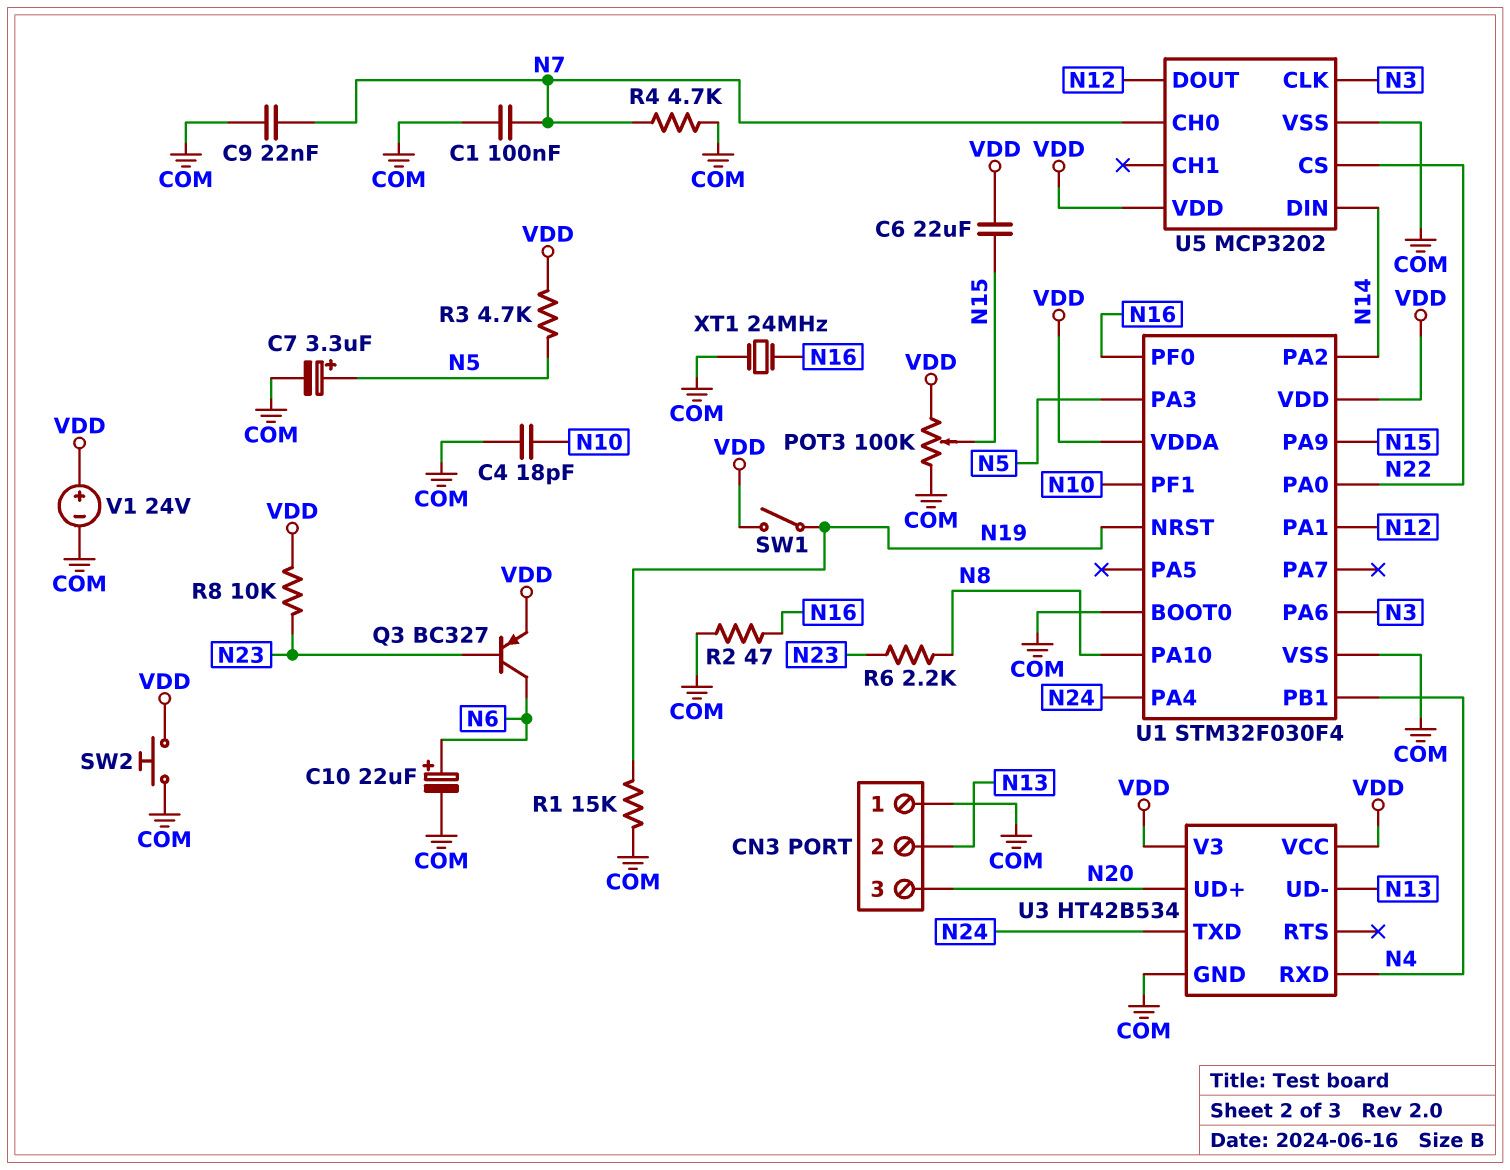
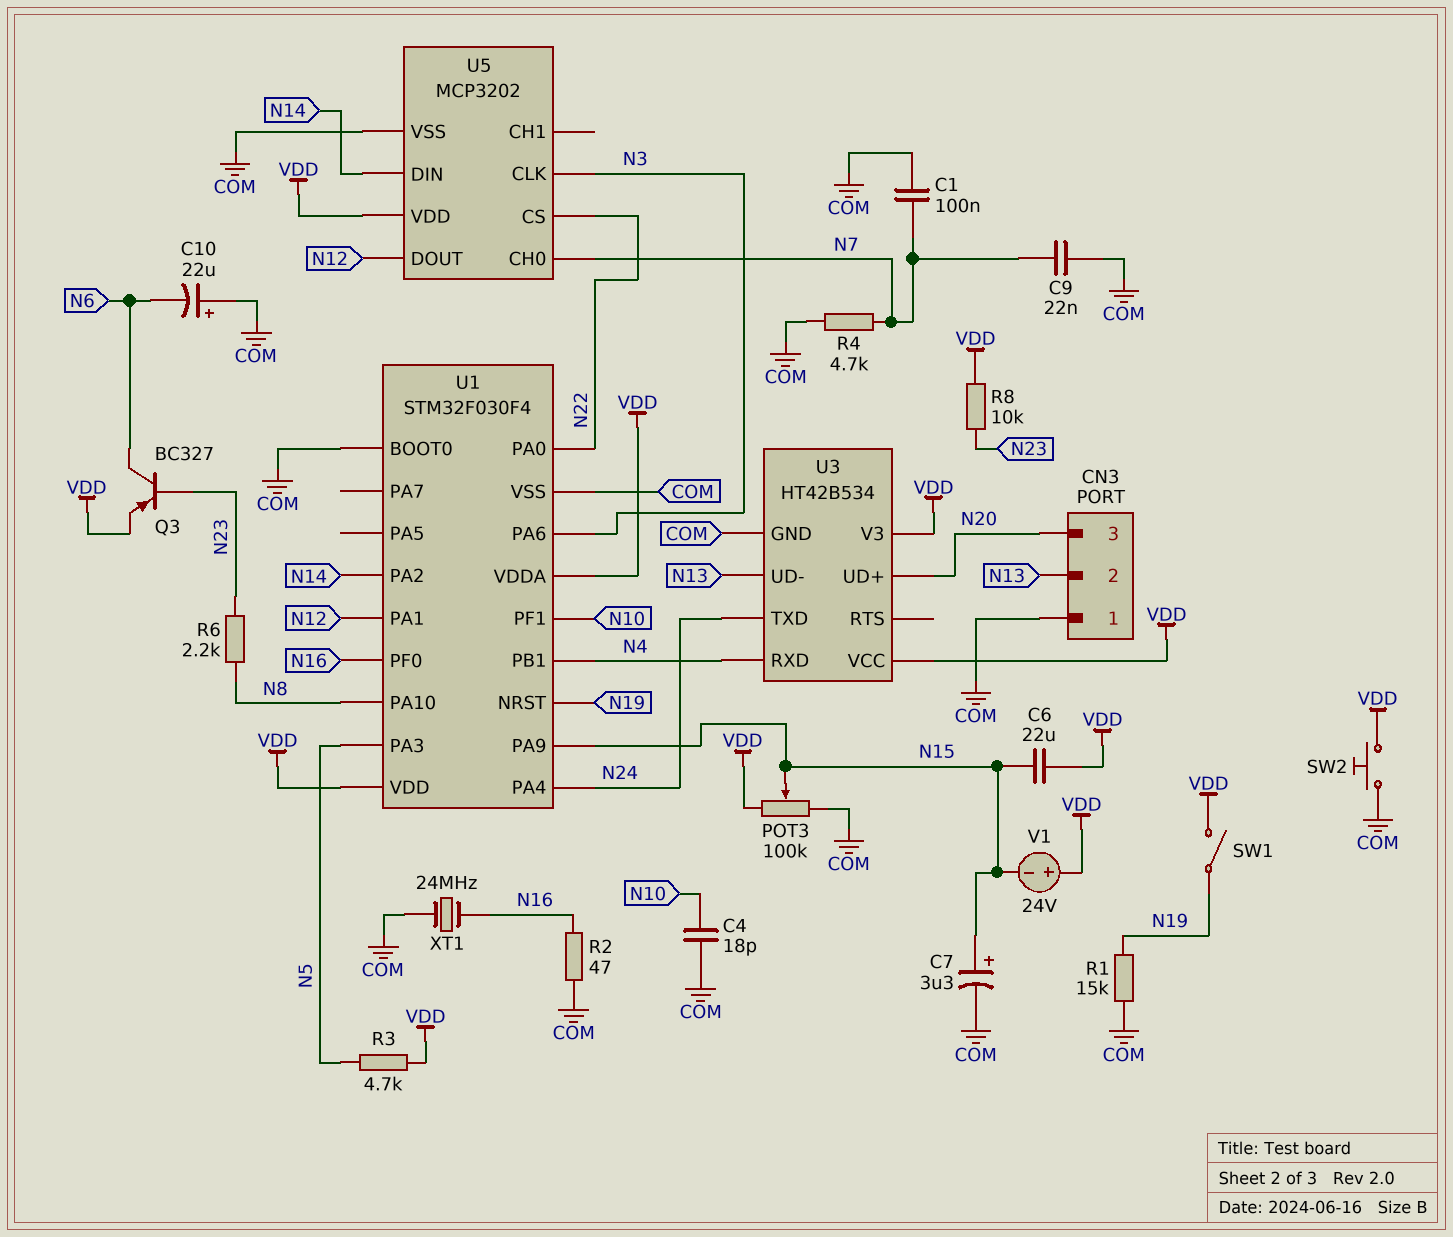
C7: 3.3uF (plus N5, minus COM) -> 3.3uF (plus N15, minus COM)
C10: 22uF (plus N6, minus COM) -> 22uF (plus COM, minus N6)
V1: 24V (plus VDD, minus COM) -> 24V (plus VDD, minus N15)

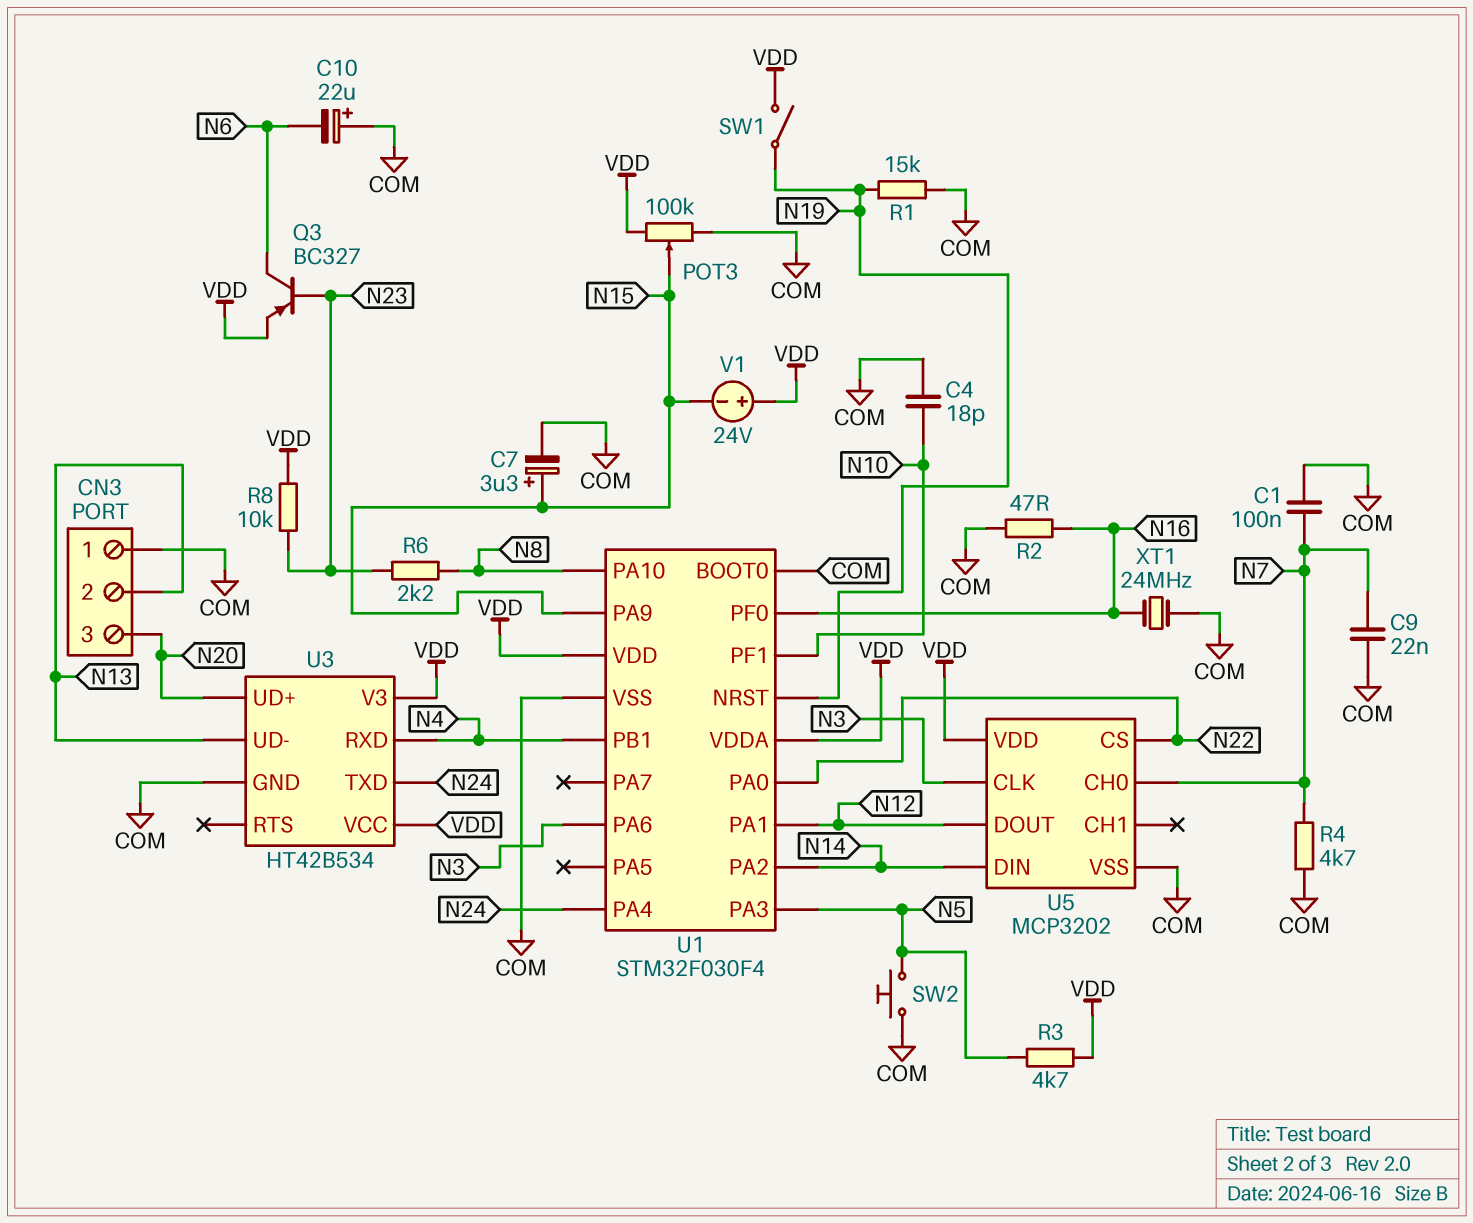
C6: 22uF (N15, VDD) -> none
SW2: button (COM, VDD) -> button (COM, N5)

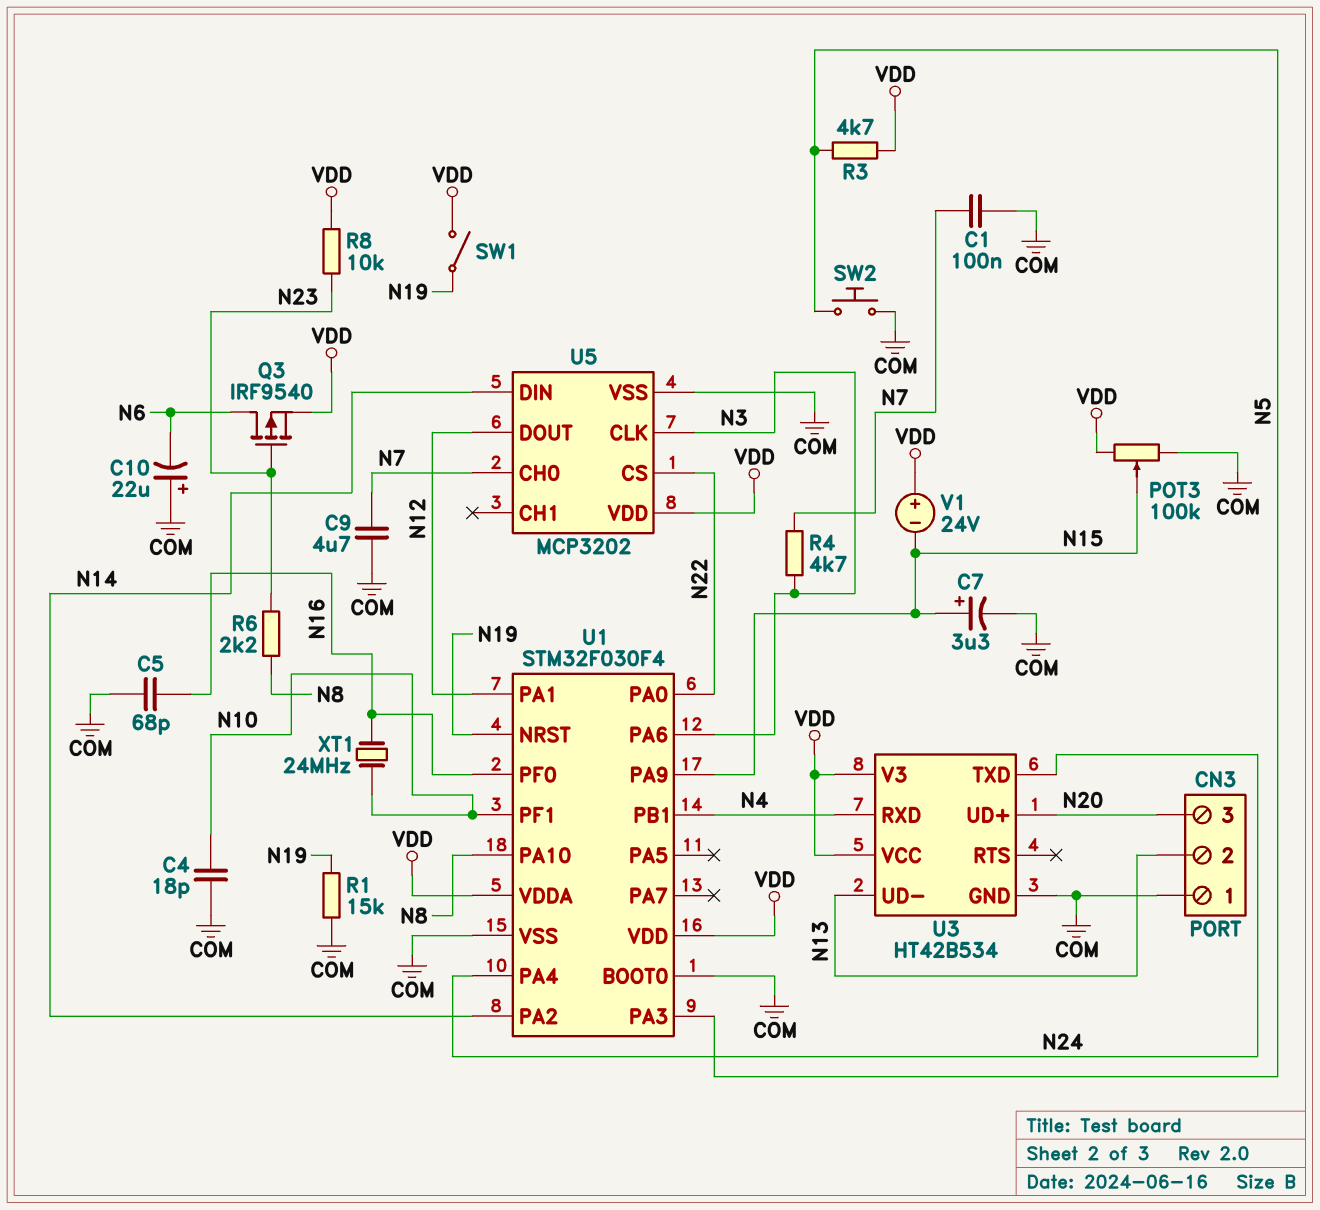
C5: none -> 68pF (COM, N16)
C9: 22nF (COM, N7) -> 4.7uF (COM, N7)
Q3: PNP BC327 (B N23, C N6, E VDD) -> PMOS IRF9540 (G N23, D N6, S VDD)
R2: 47 (COM, N16) -> none
R4: 4.7k (COM, N7) -> 4.7k (N3, N7)
XT1: 24MHz (COM, N16) -> 24MHz (N10, N16)

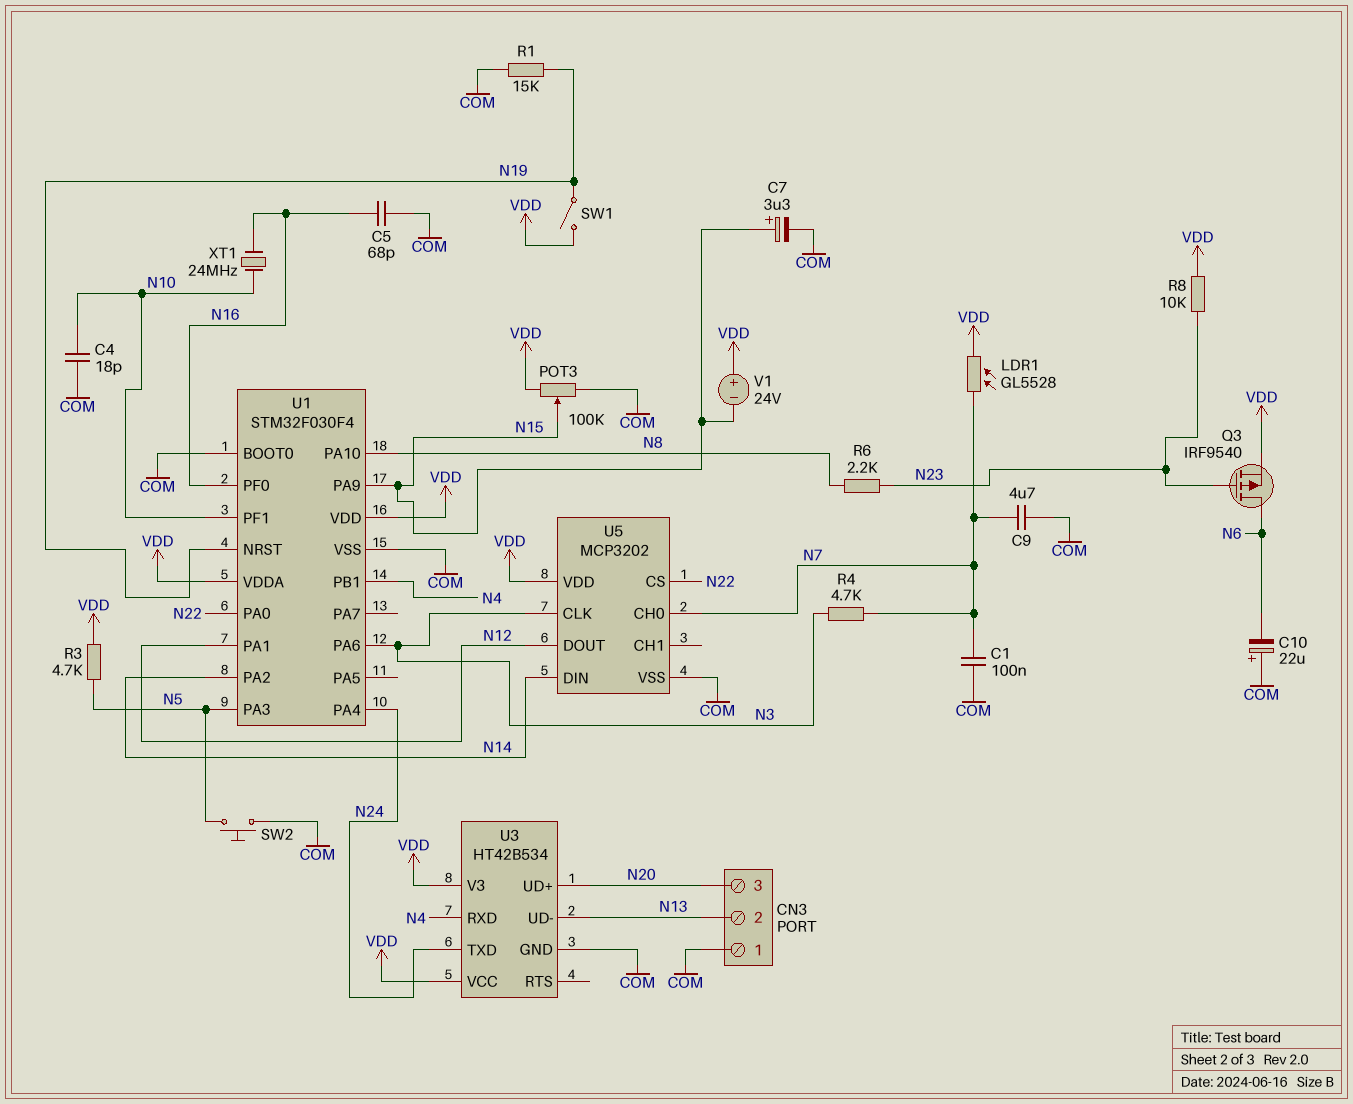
LDR1: none -> GL5528 (N7, VDD)

